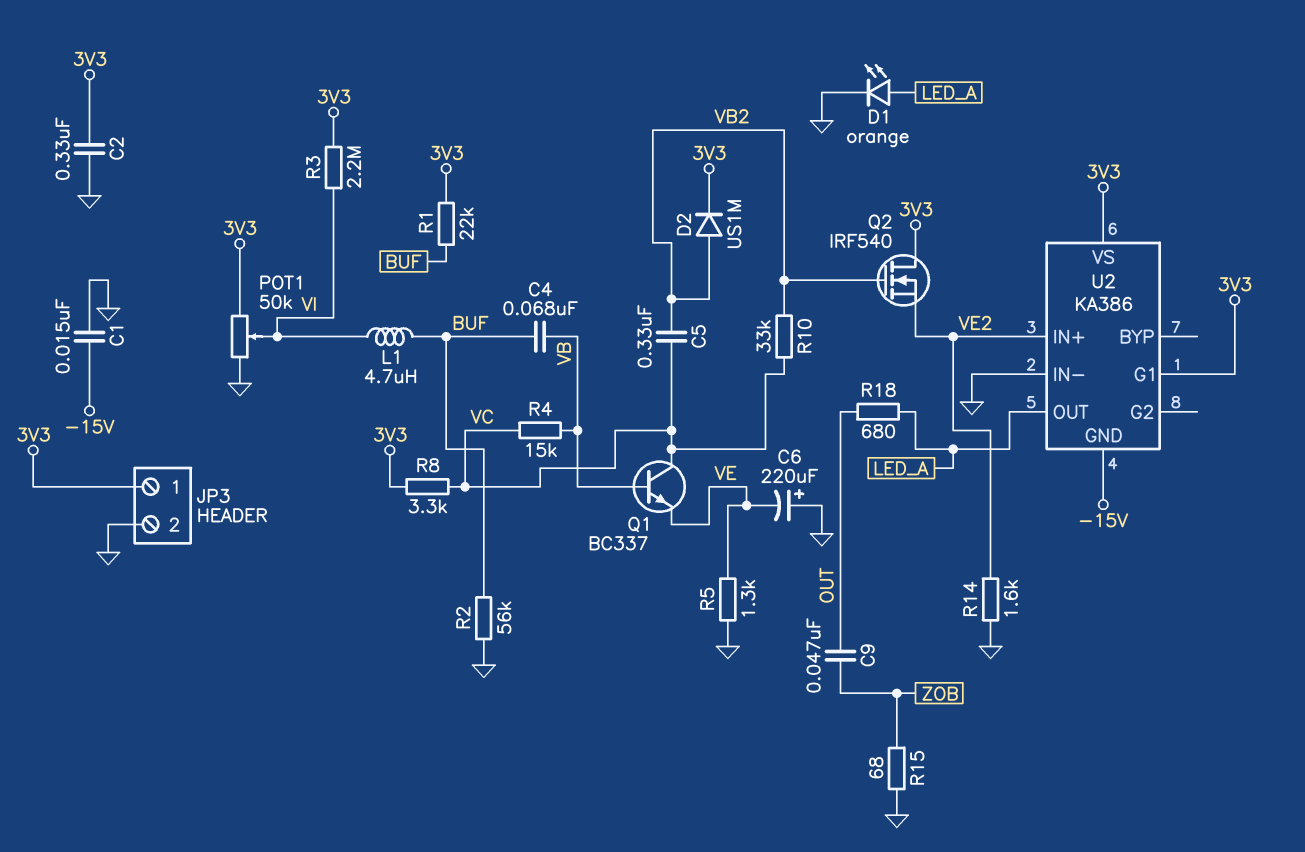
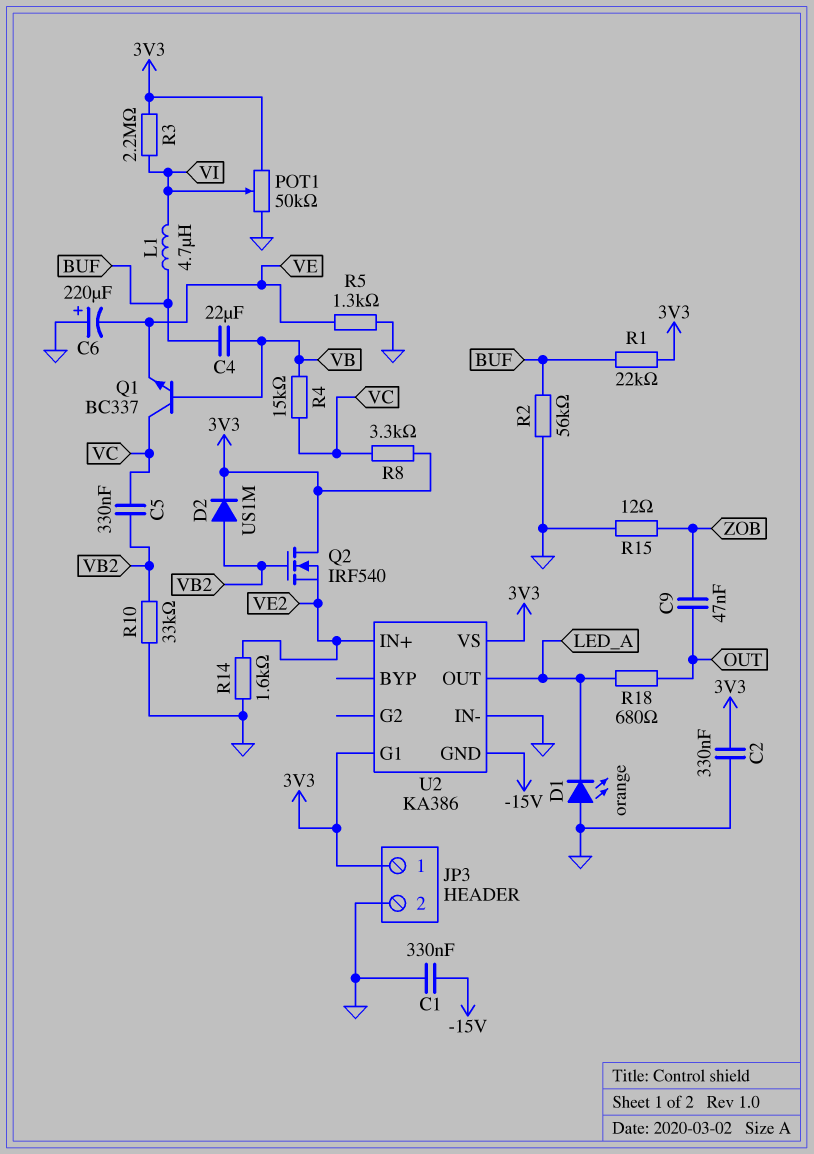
C1: 15nF (-15V, GND) -> 330nF (-15V, GND)
C4: 68nF (BUF, VB) -> 22uF (BUF, VB)
D1: LED orange (A LED_A, K GND) -> LED orange (A GND, K LED_A)
R10: 33k (VB2, VC) -> 33k (GND, VB2)
R15: 68 (GND, ZOB) -> 12 (GND, ZOB)

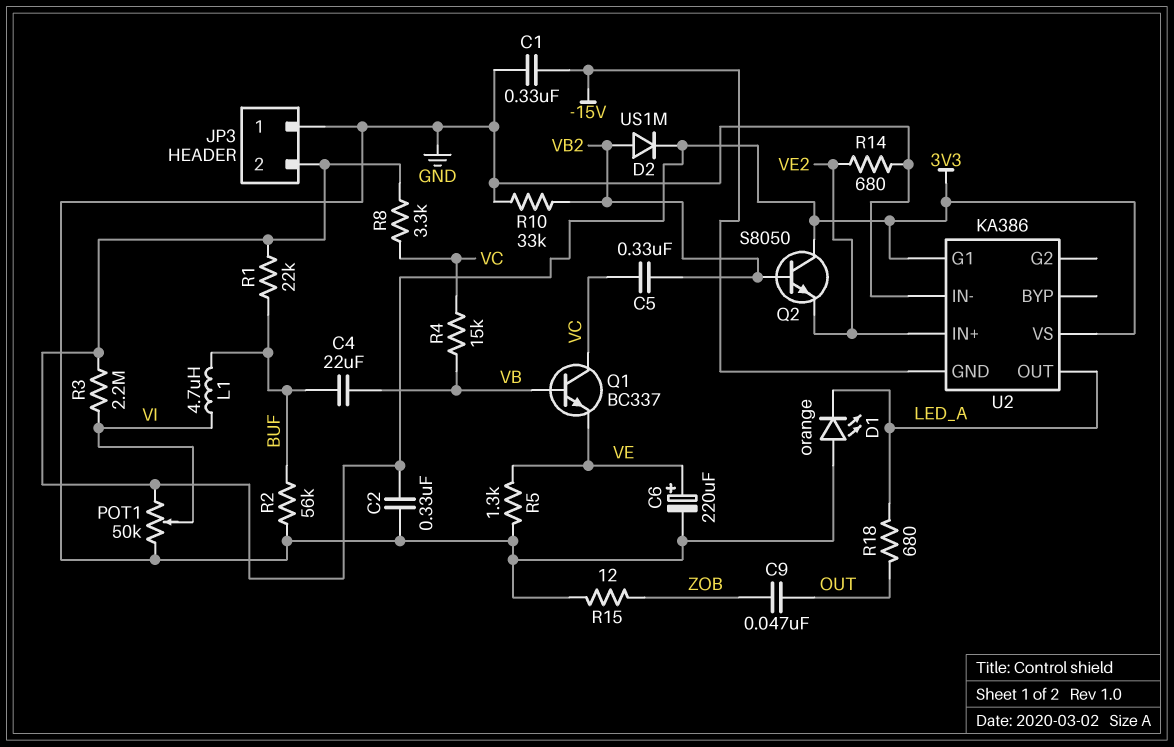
C6: 220uF (plus GND, minus VE) -> 220uF (plus VE, minus GND)
JP3 pin 1: 3V3 -> GND
JP3 pin 2: GND -> 3V3
Q2: NMOS IRF540 (G VB2, D 3V3, S VE2) -> NPN S8050 (B VB2, C 3V3, E VE2)
R14: 1.6k (GND, VE2) -> 680 (GND, VE2)

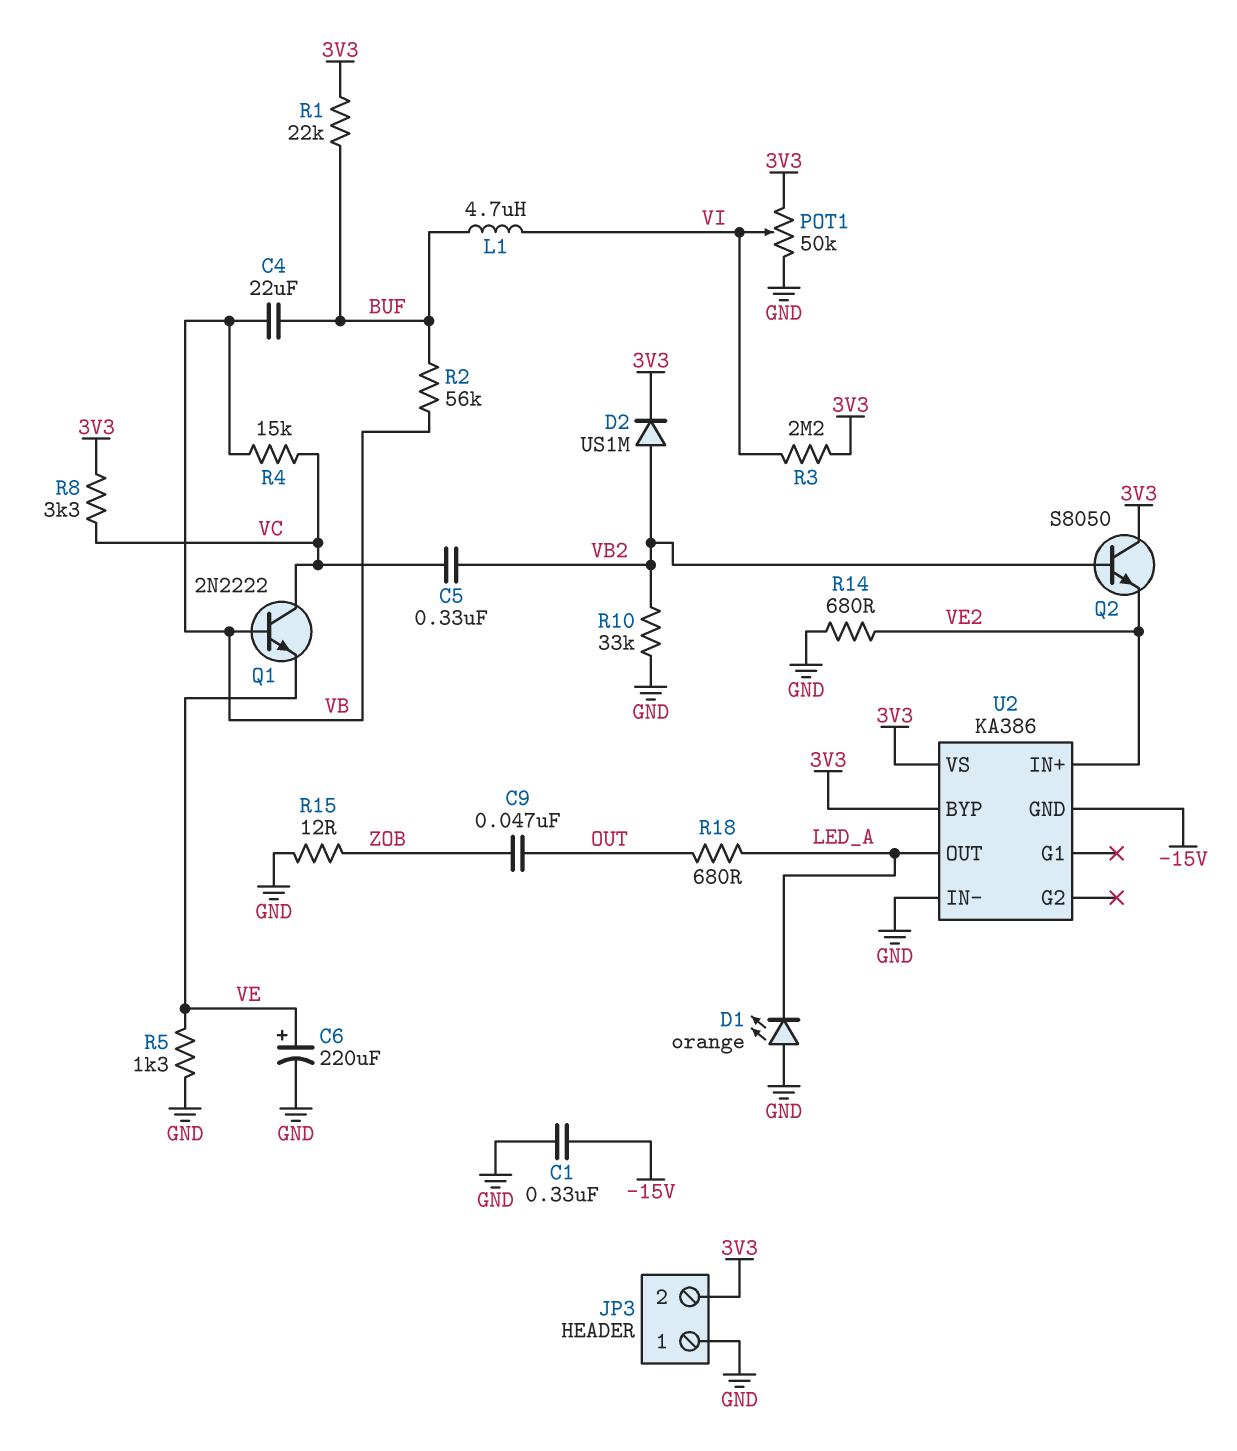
C2: 330nF (3V3, GND) -> none
Q1: NPN BC337 (B VB, C VC, E VE) -> NPN 2N2222 (B VB, C VC, E VE)
R2: 56k (BUF, GND) -> 56k (BUF, VB)
U2 pin BYP: none -> 3V3
U2 pin G1: 3V3 -> none

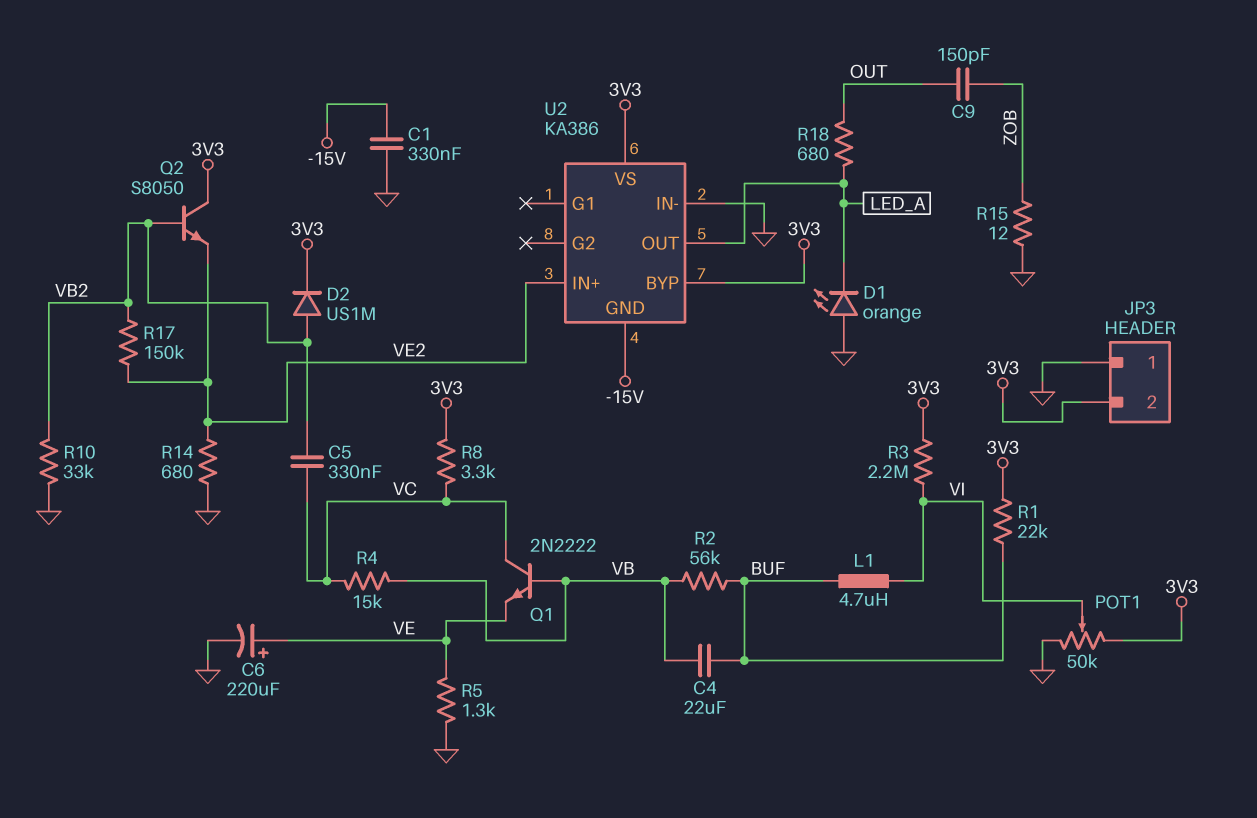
C9: 47nF (OUT, ZOB) -> 150pF (OUT, ZOB)
R17: none -> 150k (VB2, VE2)

